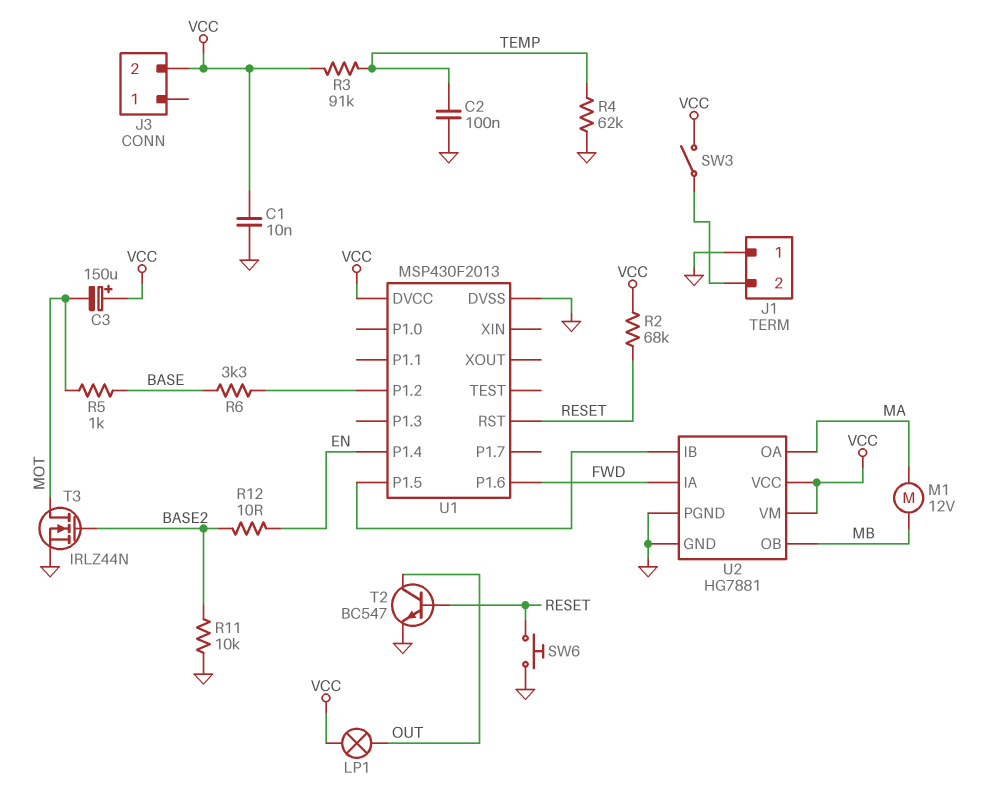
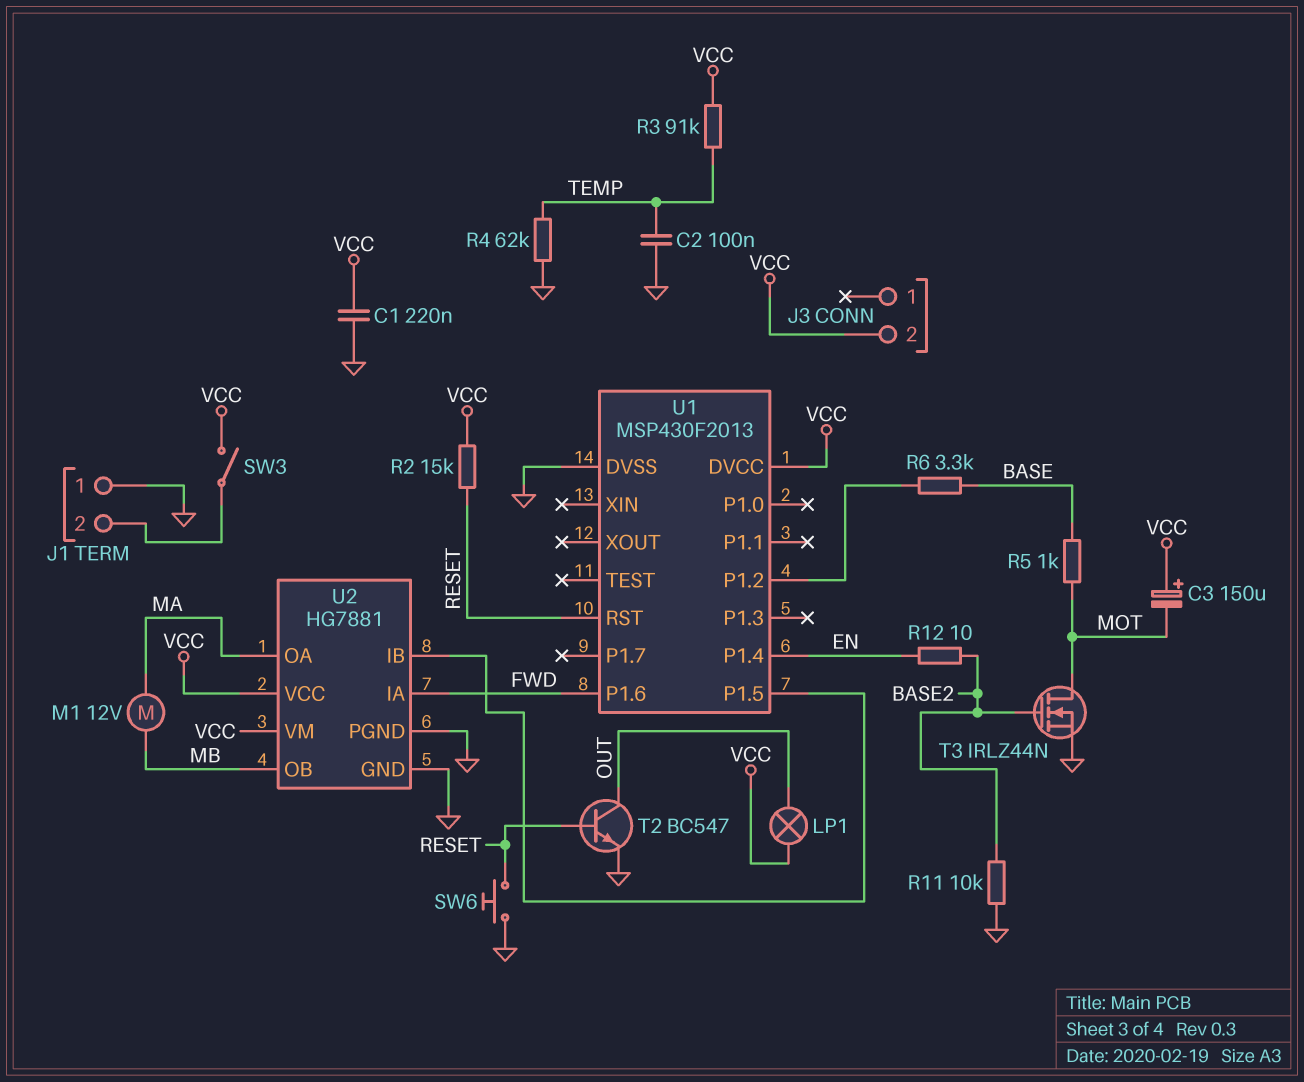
C1: 10nF (GND, VCC) -> 220nF (GND, VCC)
R2: 68k (RESET, VCC) -> 15k (RESET, VCC)

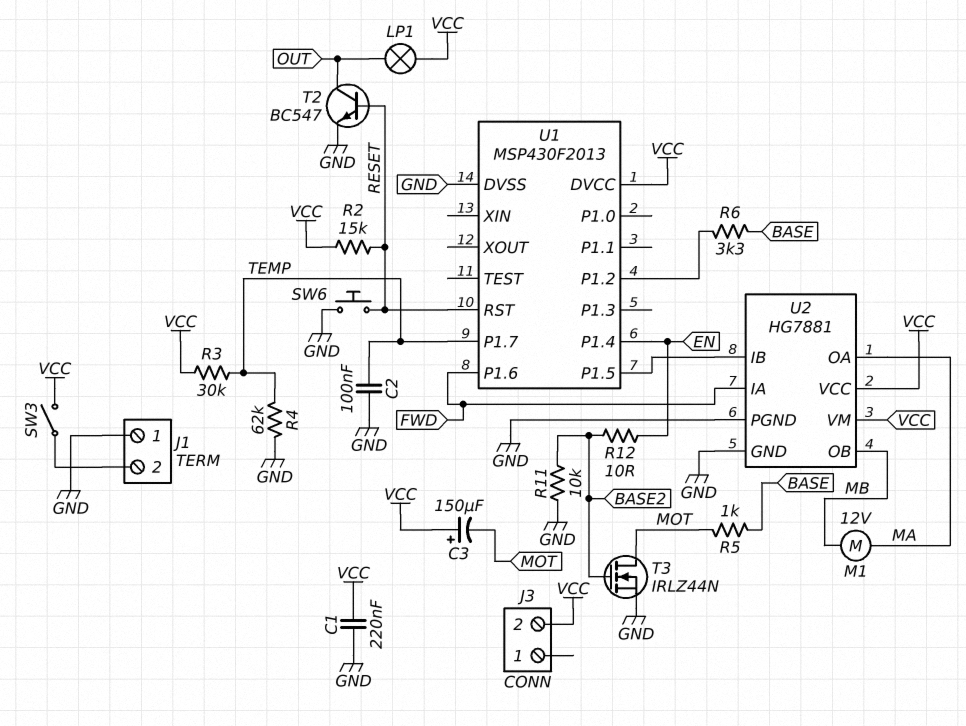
R3: 91k (TEMP, VCC) -> 30k (TEMP, VCC)
U1 pin P1.7: none -> TEMP

